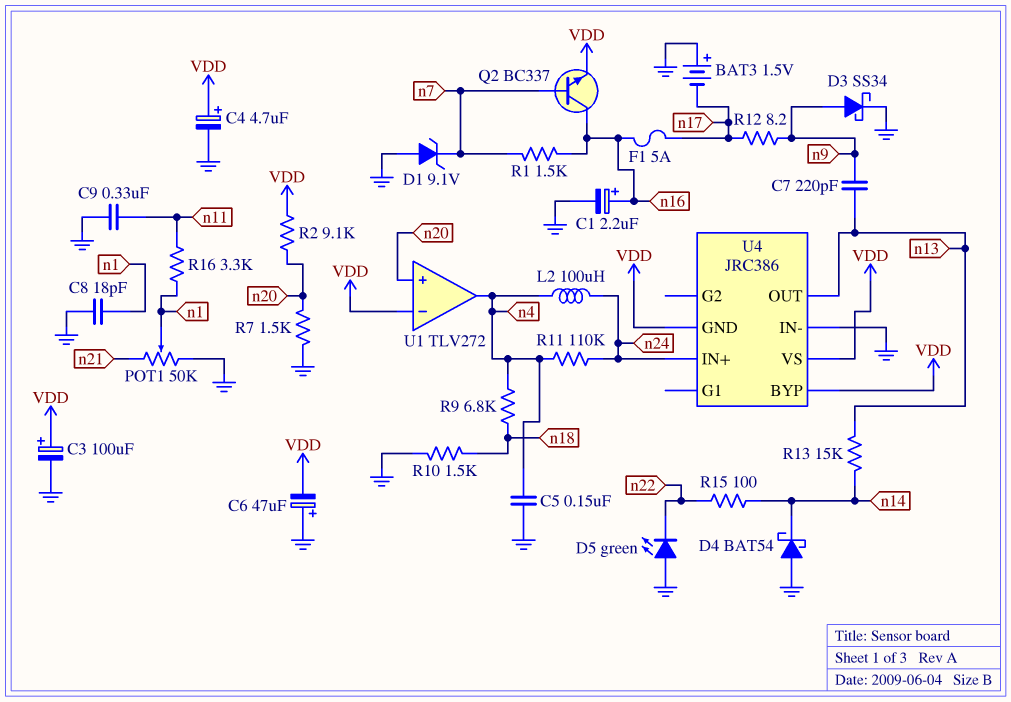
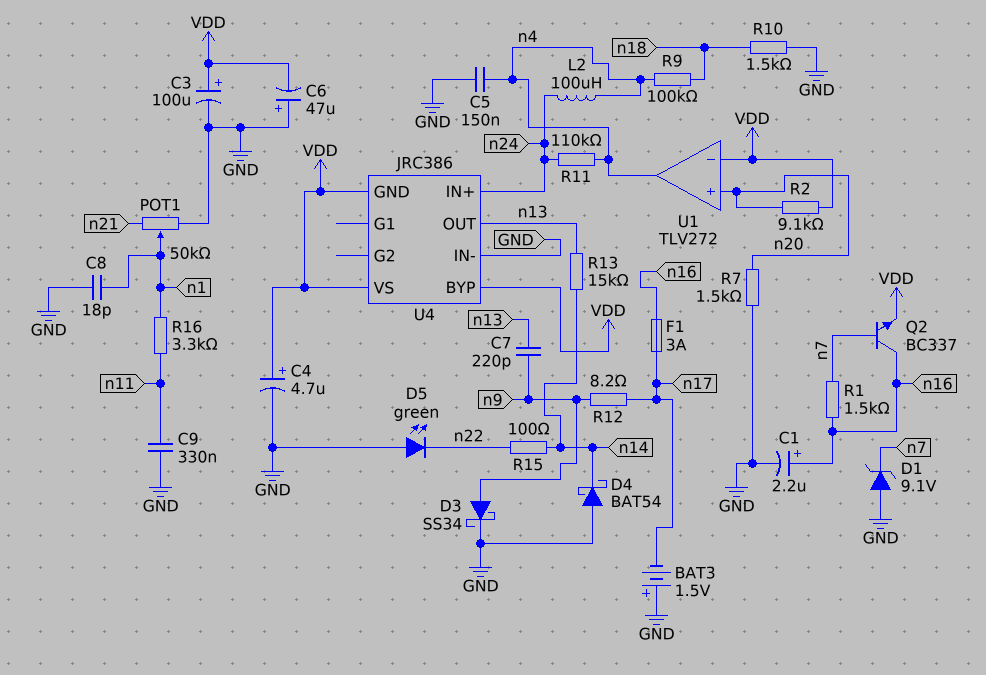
F1: 5A (n16, n17) -> 3A (n16, n17)
R9: 6.8k (n4, n18) -> 100k (n4, n18)

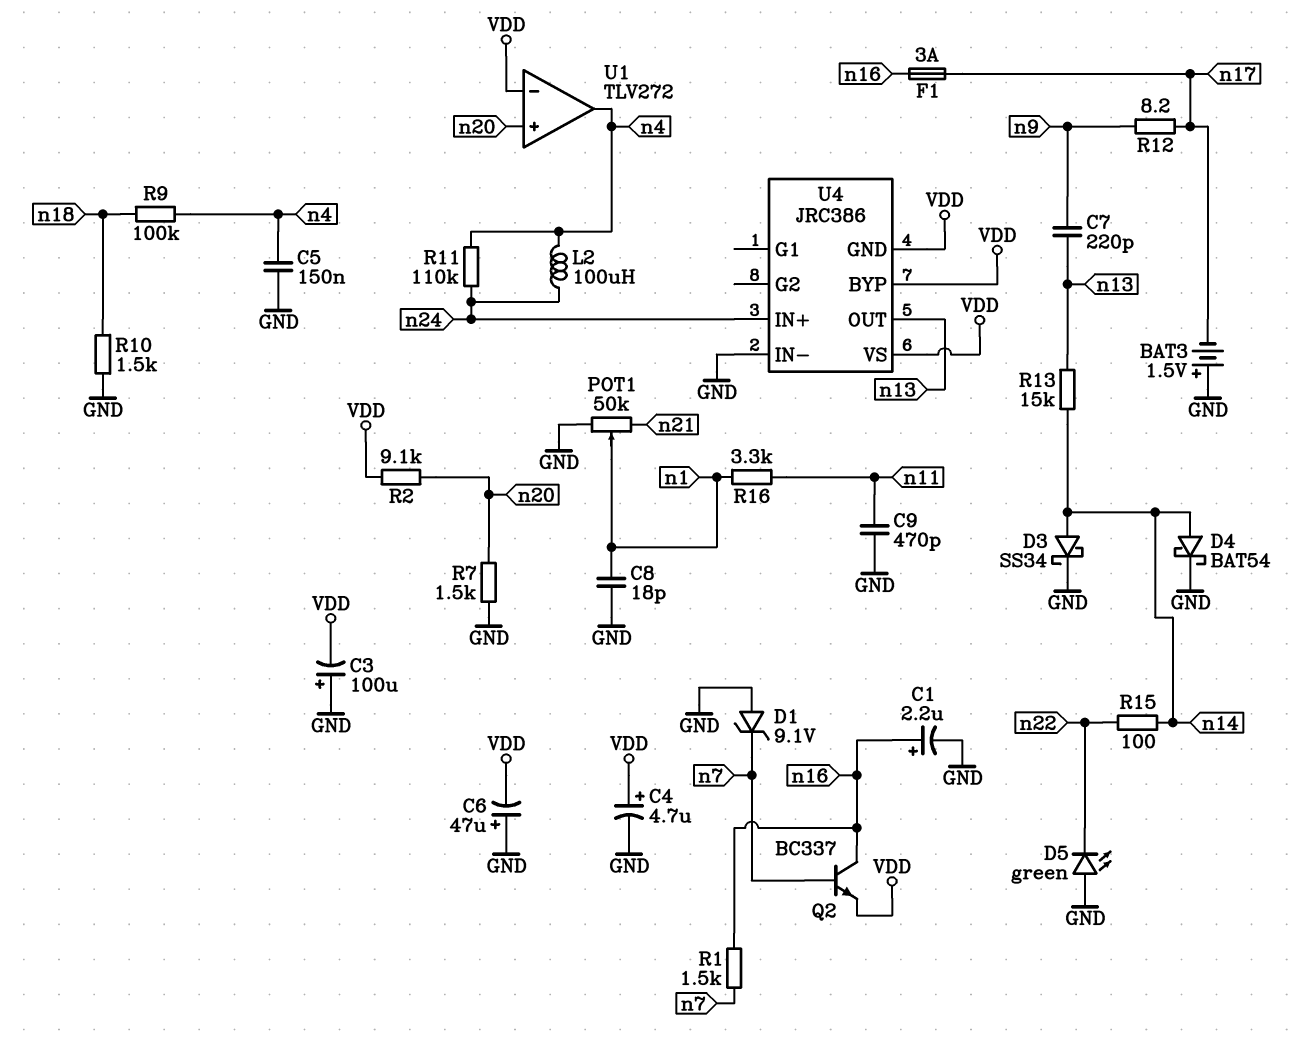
C3: 100uF (plus VDD, minus GND) -> 100uF (plus GND, minus VDD)
C9: 330nF (GND, n11) -> 470pF (GND, n11)
D3: schottky SS34 (A n9, K GND) -> schottky SS34 (A n14, K GND)
D4: schottky BAT54 (A GND, K n14) -> schottky BAT54 (A n14, K GND)

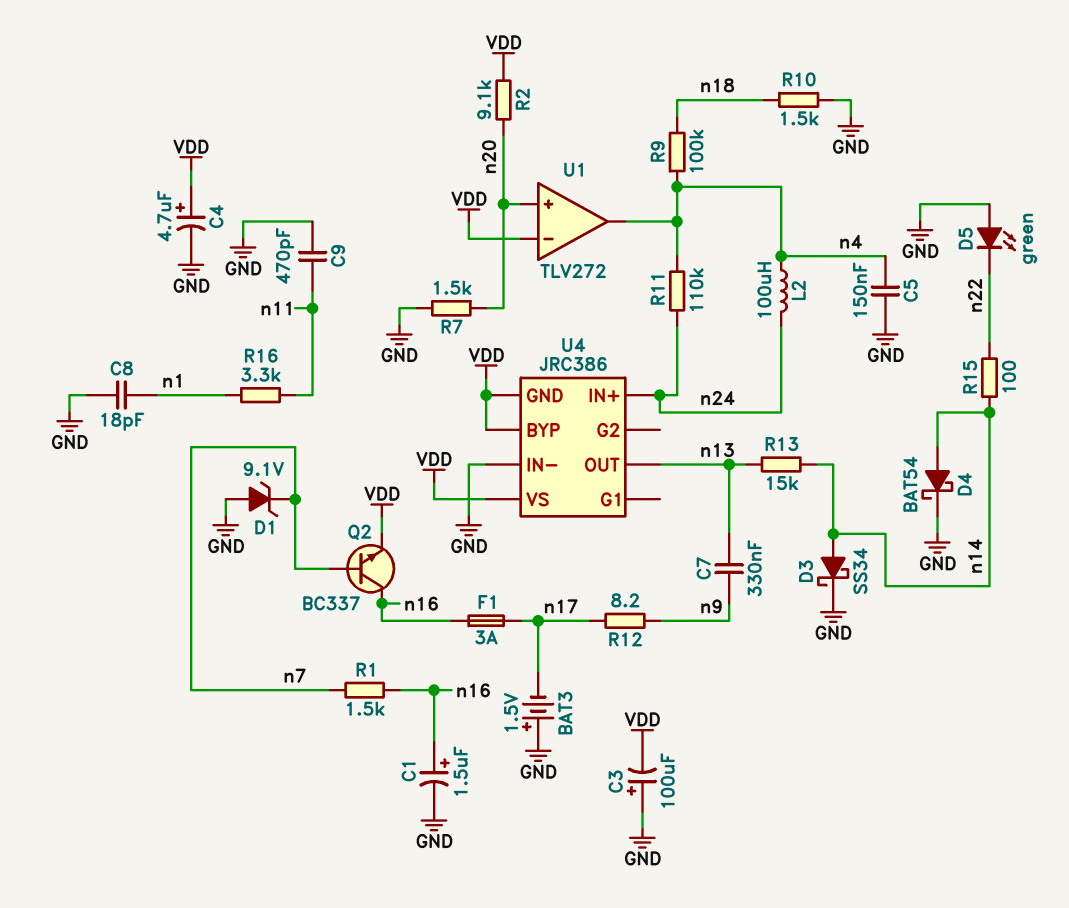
C1: 2.2uF (plus n16, minus GND) -> 1.5uF (plus n16, minus GND)
C6: 47uF (plus GND, minus VDD) -> none
C7: 220pF (n9, n13) -> 330nF (n9, n13)
POT1: 50k (GND, n21, wiper n1) -> none

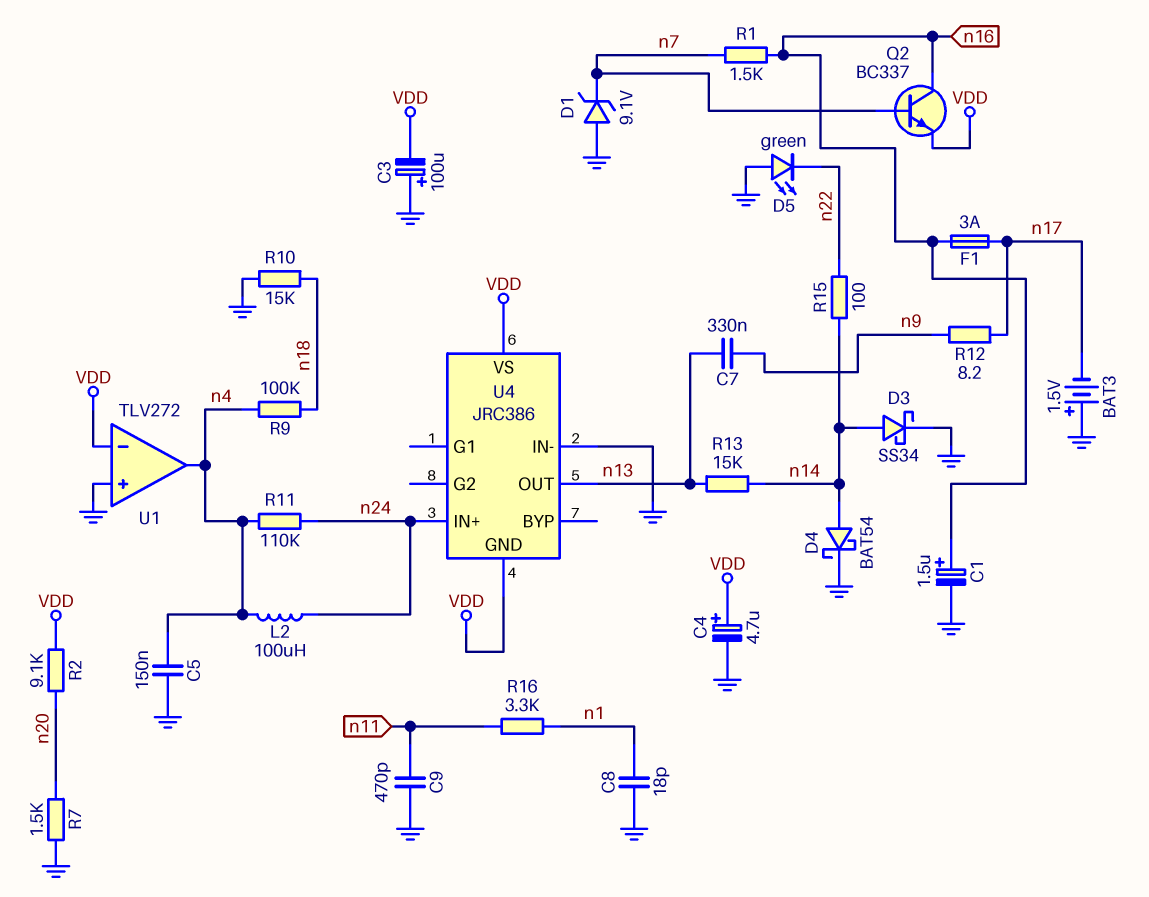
R10: 1.5k (GND, n18) -> 15k (GND, n18)
U1 pin in+: n20 -> GND
U4 pin BYP: VDD -> none

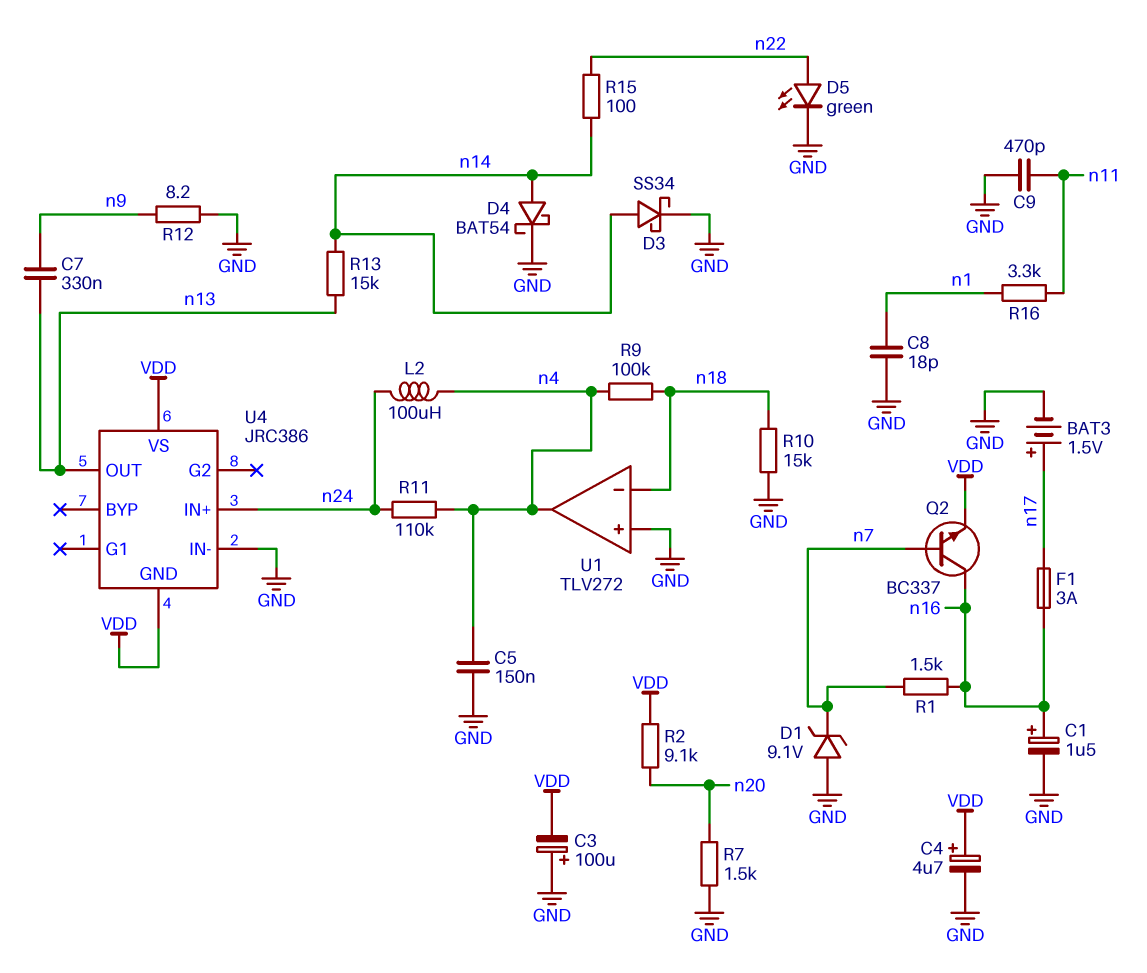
BAT3: 1.5V (plus GND, minus n17) -> 1.5V (plus n17, minus GND)
D5: LED green (A GND, K n22) -> LED green (A n22, K GND)
R12: 8.2 (n9, n17) -> 8.2 (GND, n9)
U1 pin in-: VDD -> n18

